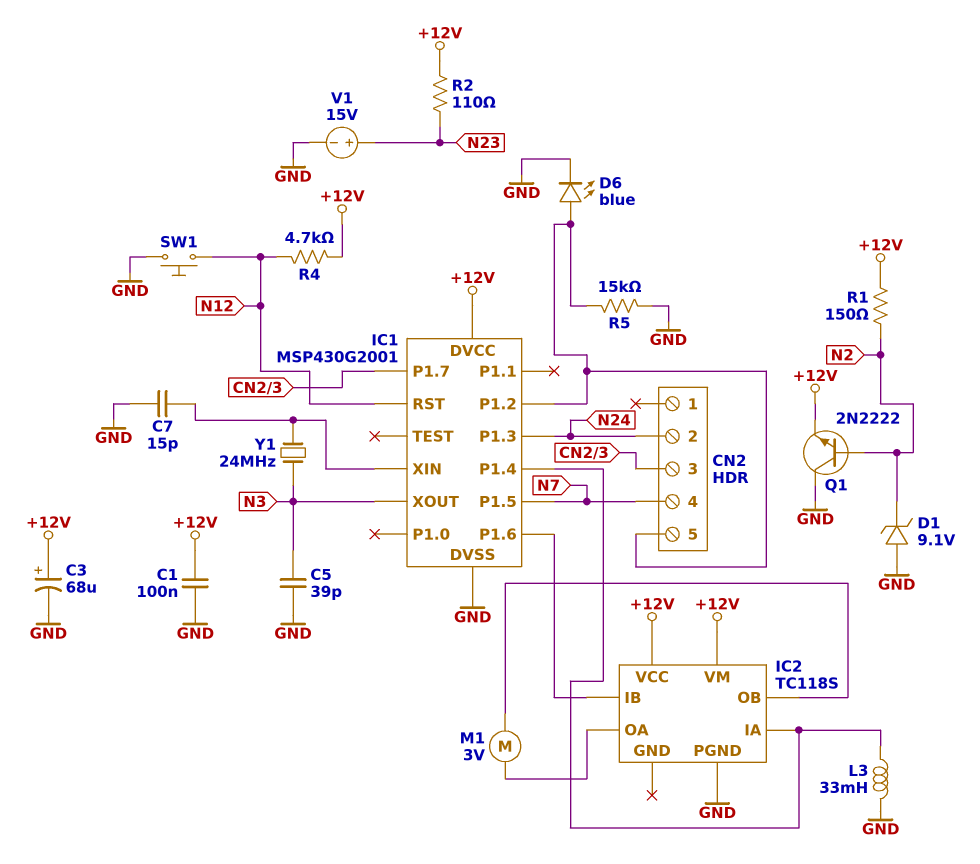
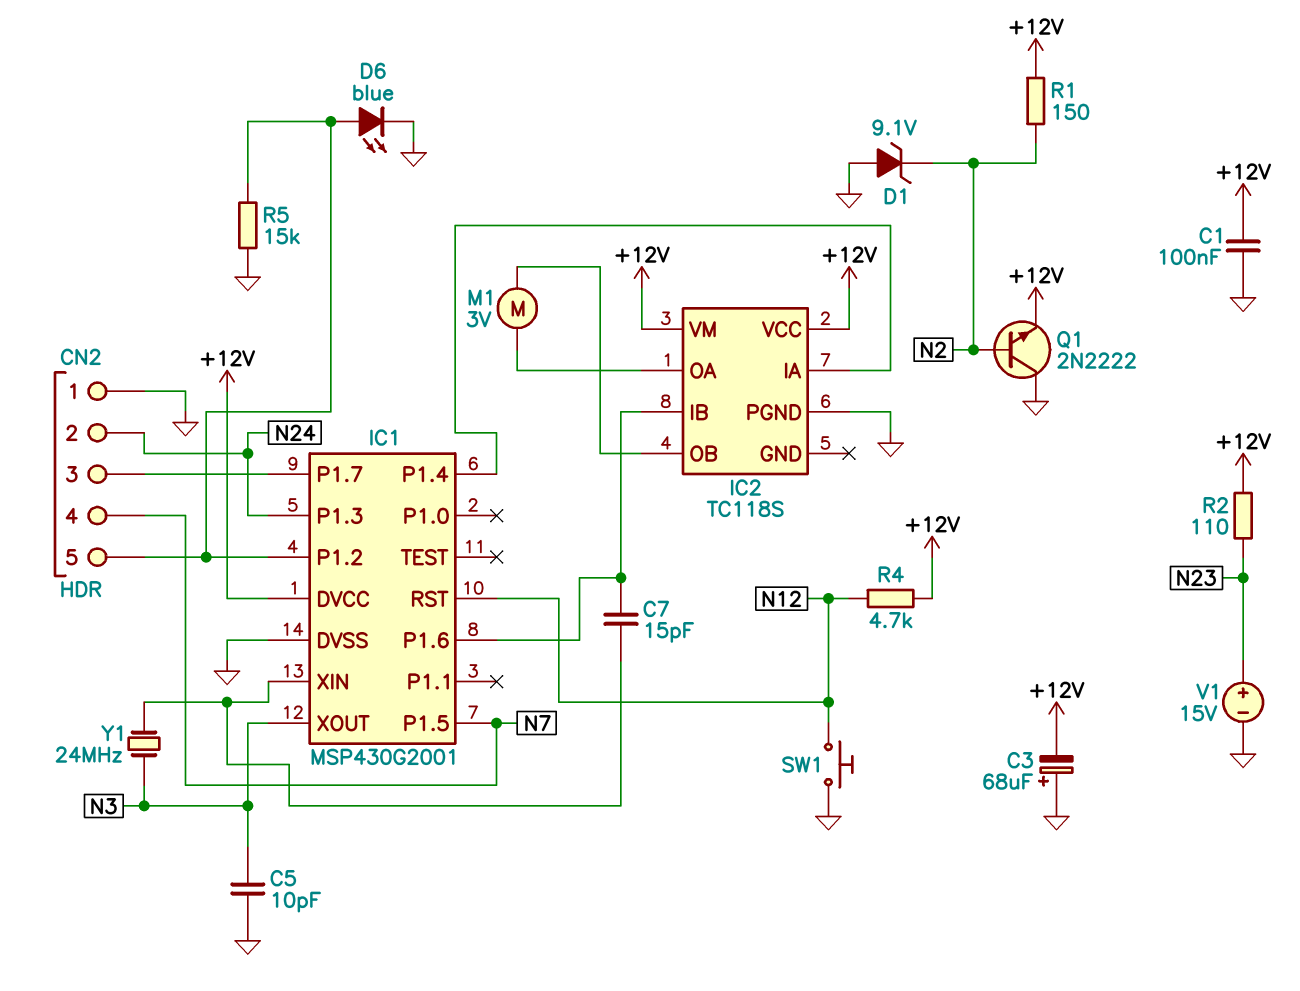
C3: 68uF (plus +12V, minus GND) -> 68uF (plus GND, minus +12V)
C5: 39pF (GND, N3) -> 10pF (GND, N3)
C7: 15pF (GND, IC1/XIN) -> 15pF (IC1/P1.6, IC1/XIN)
CN2 pin 1: none -> GND
L3: 33mH (GND, IC1/P1.4) -> none

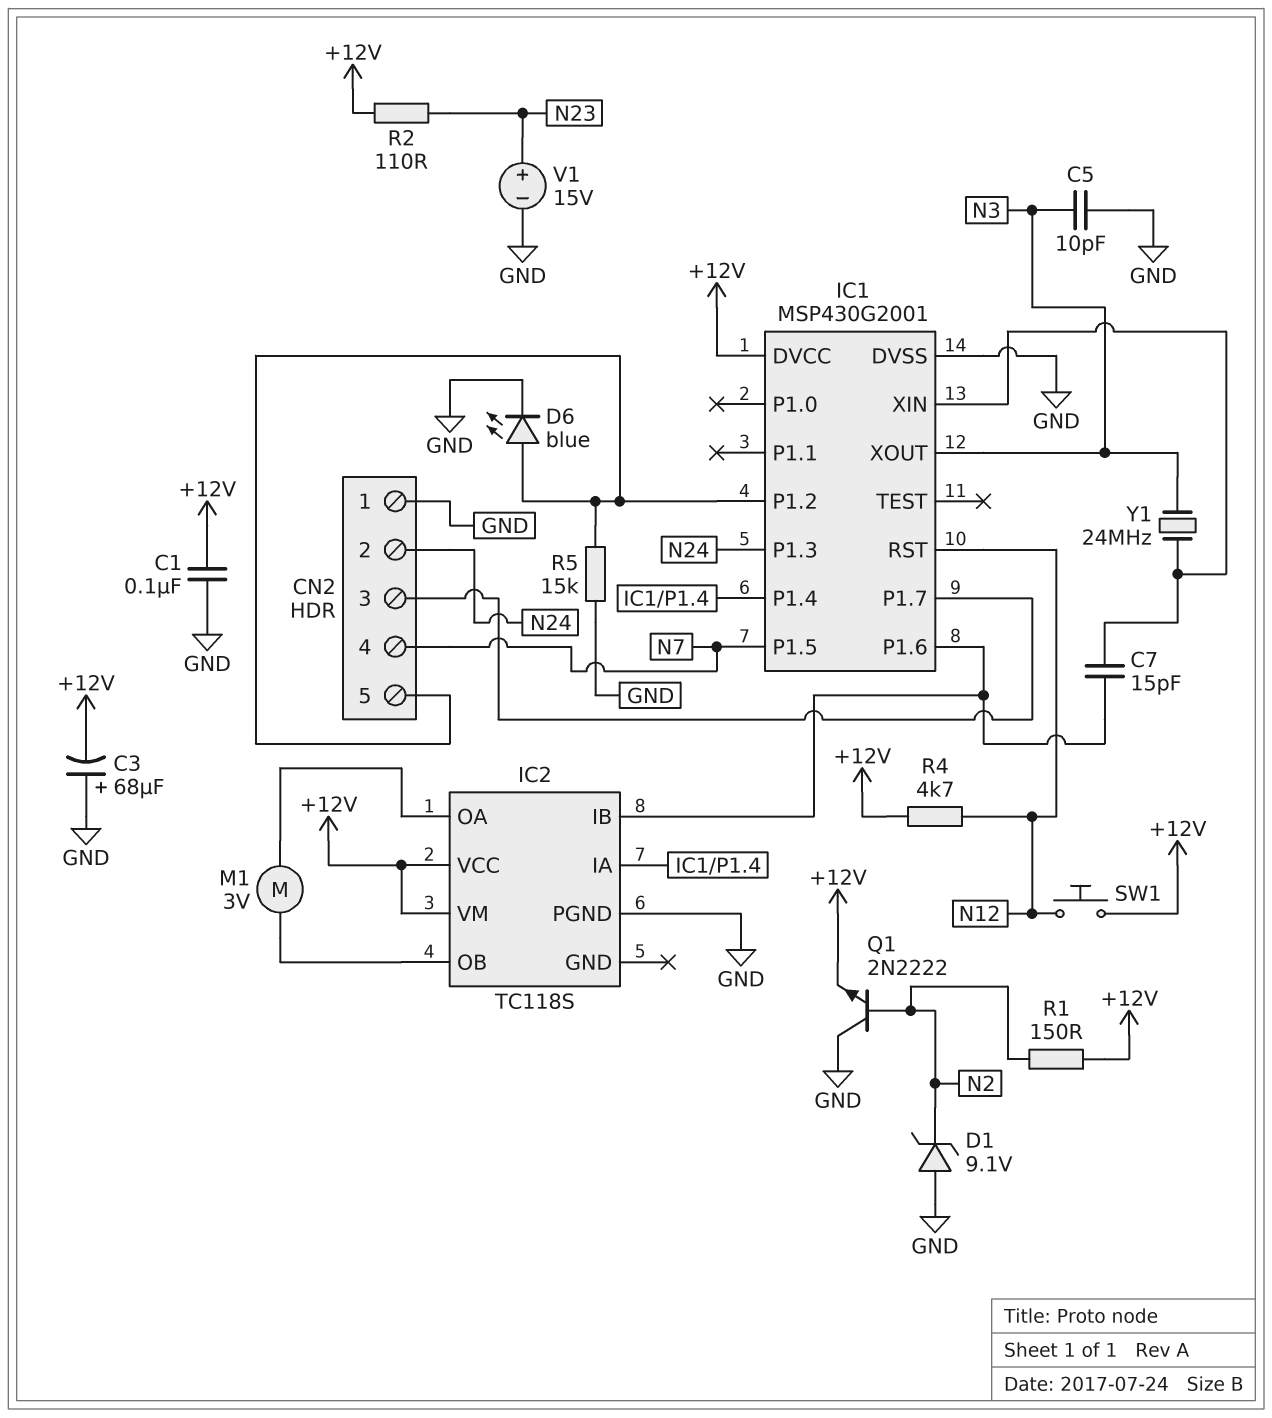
SW1: button (GND, N12) -> button (+12V, N12)

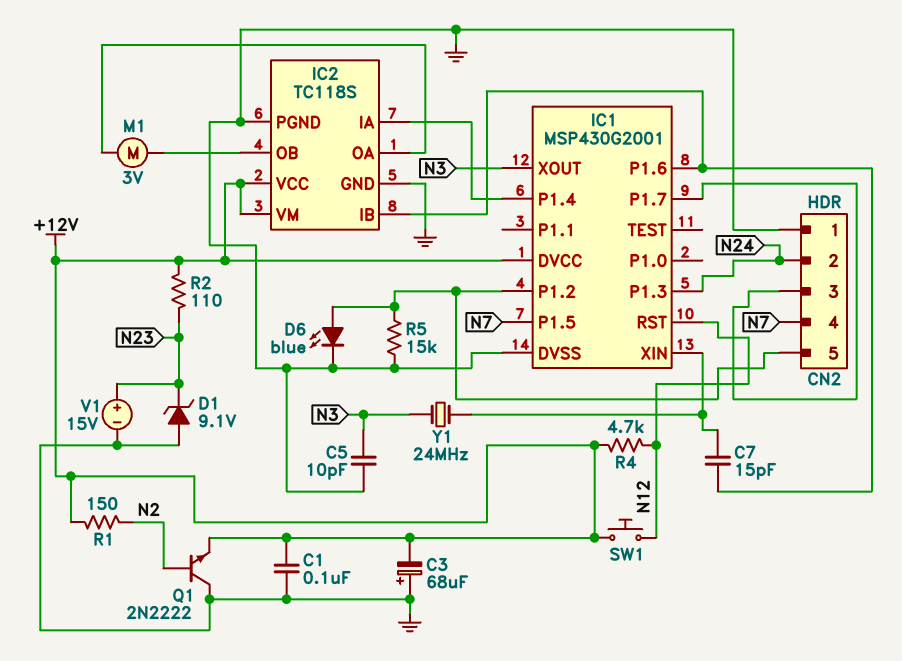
D1: zener 9.1V (A GND, K N2) -> zener 9.1V (A GND, K N23)
IC2 pin GND: none -> GND

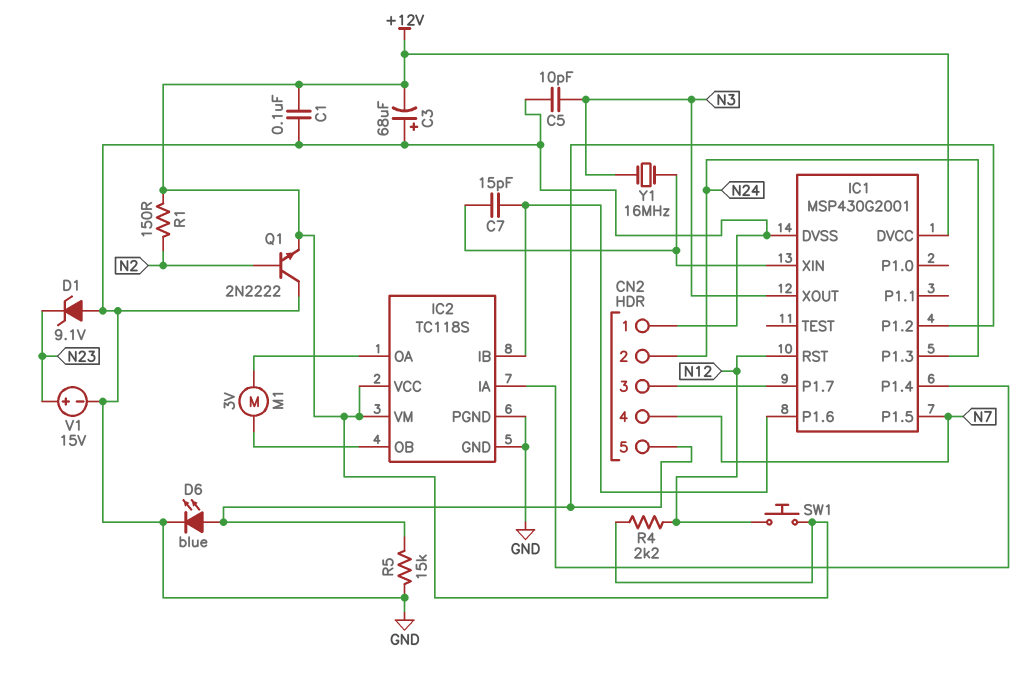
R2: 110 (+12V, N23) -> none
R4: 4.7k (+12V, N12) -> 2.2k (+12V, N12)
Y1: 24MHz (IC1/XIN, N3) -> 16MHz (IC1/XIN, N3)

